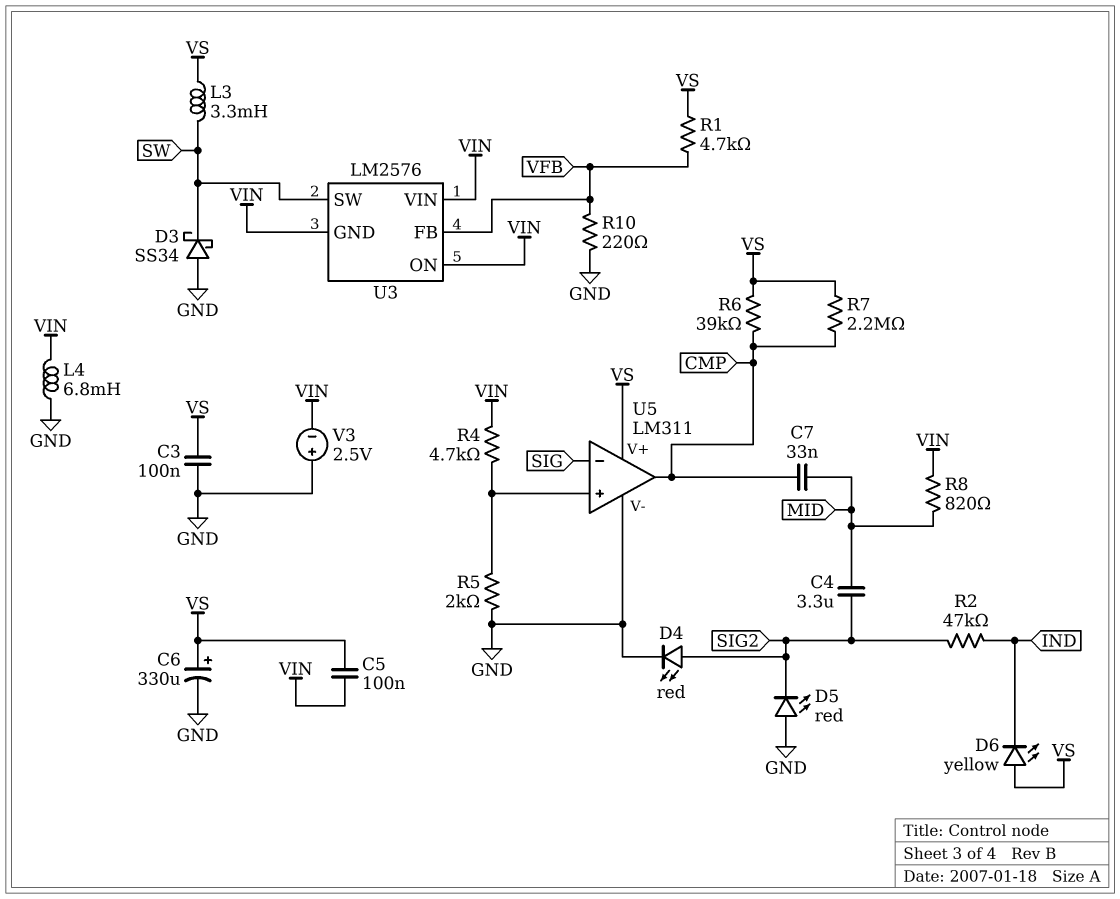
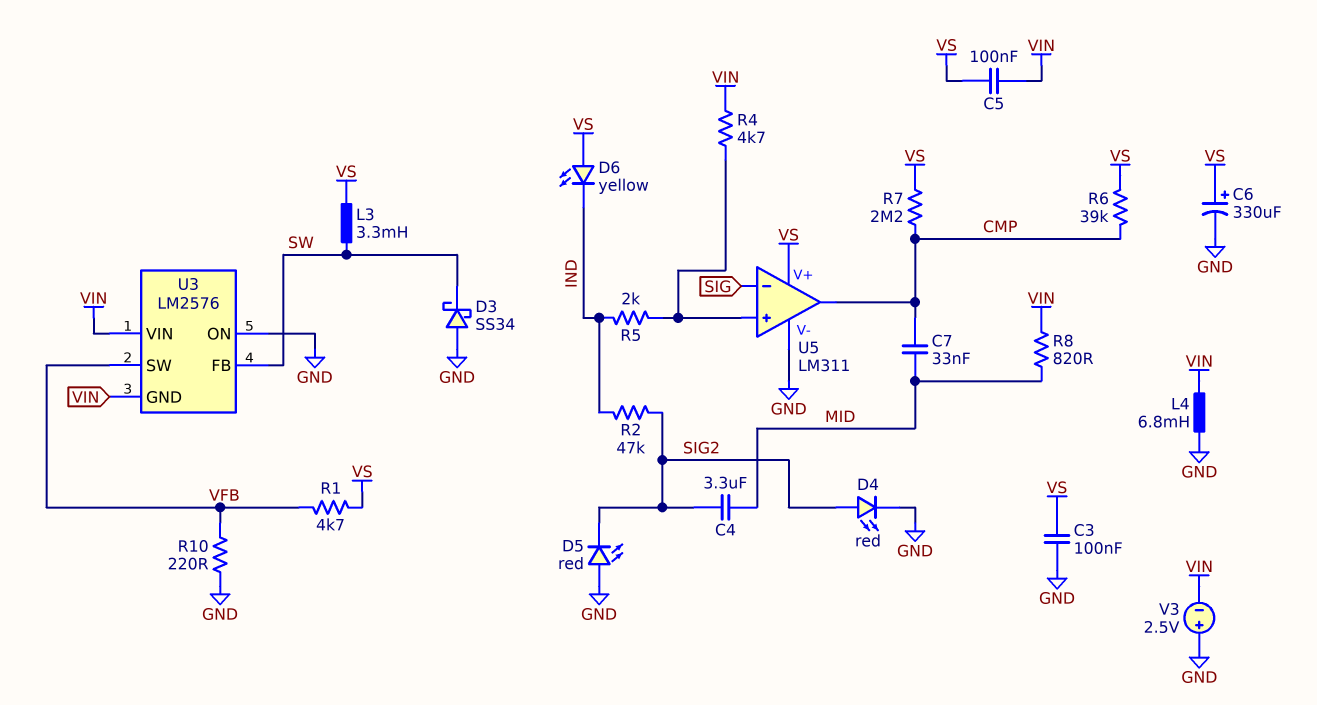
R5: 2k (GND, U5/in+) -> 2k (IND, U5/in+)
U3 pin FB: VFB -> SW
U3 pin ON: VIN -> GND
U3 pin SW: SW -> VFB

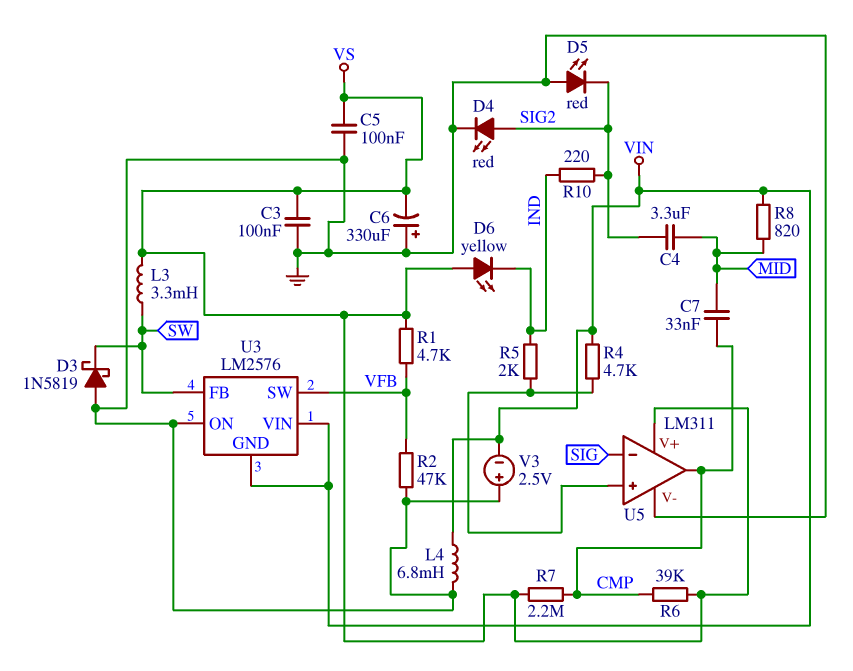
C5: 100nF (VIN, VS) -> 100nF (GND, VS)
C6: 330uF (plus VS, minus GND) -> 330uF (plus GND, minus VS)
D3: schottky SS34 (A GND, K SW) -> schottky 1N5819 (A GND, K SW)
R2: 47k (IND, SIG2) -> 47k (GND, VFB)
R10: 220 (GND, VFB) -> 220 (IND, SIG2)

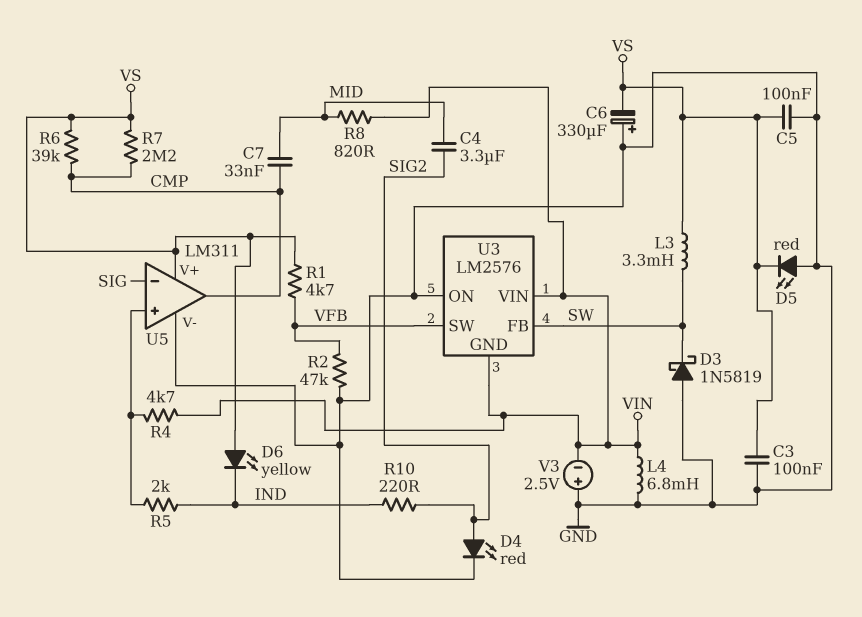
D5: LED red (A GND, K SIG2) -> LED red (A GND, K VS)

